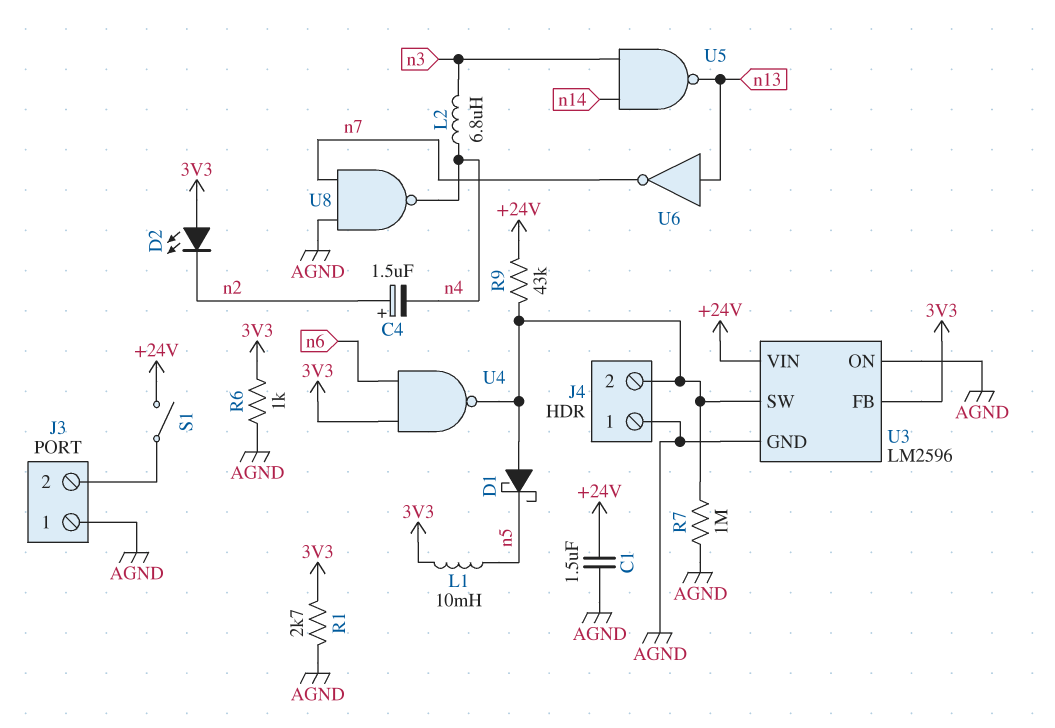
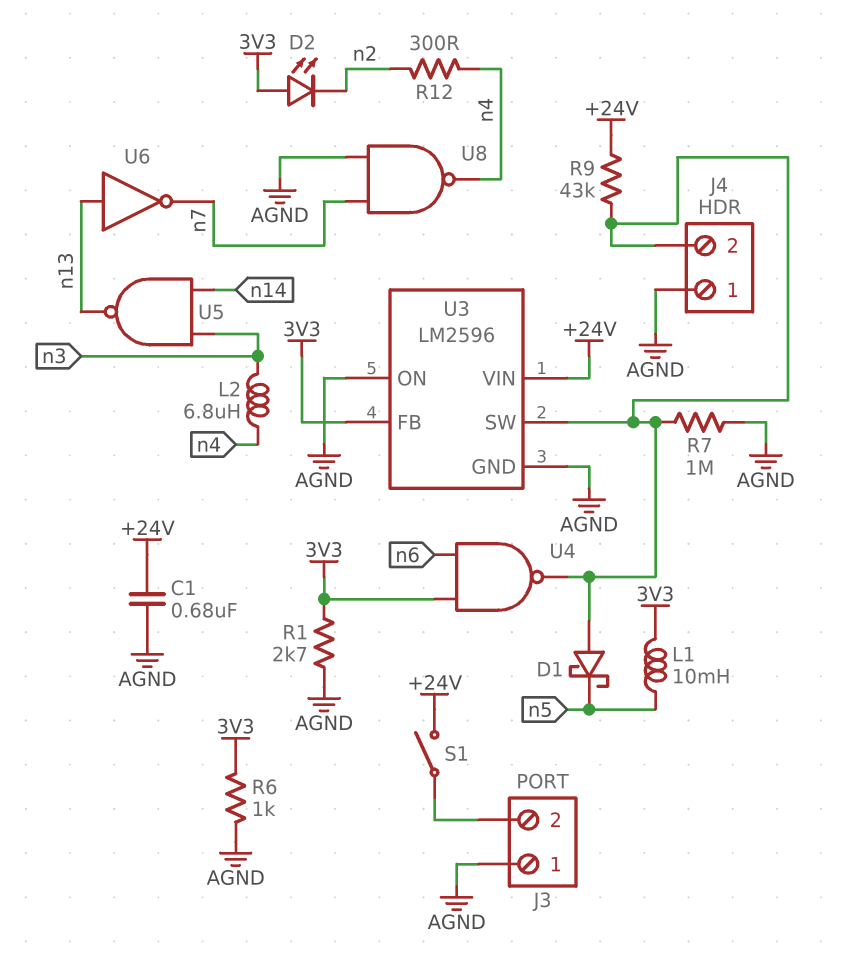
C1: 1.5uF (+24V, AGND) -> 680nF (+24V, AGND)
C4: 1.5uF (plus n2, minus n4) -> none
R12: none -> 300 (n2, n4)

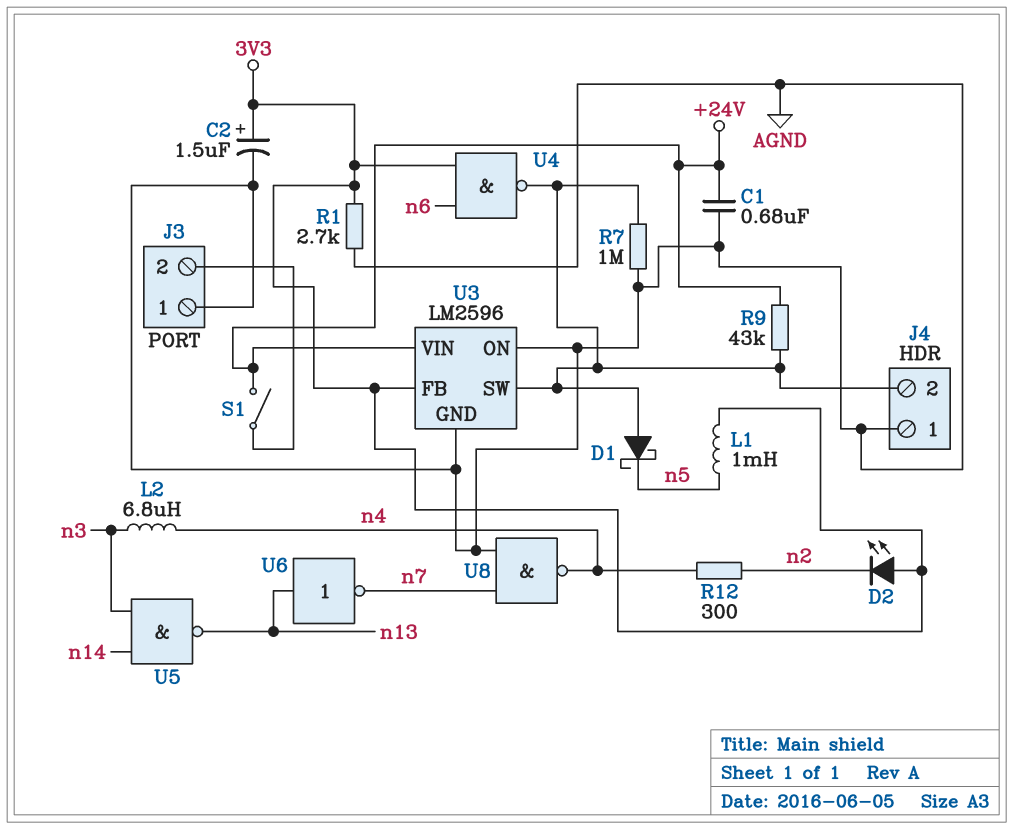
C2: none -> 1.5uF (plus 3V3, minus AGND)
L1: 10mH (3V3, n5) -> 1mH (3V3, n5)
R6: 1k (3V3, AGND) -> none

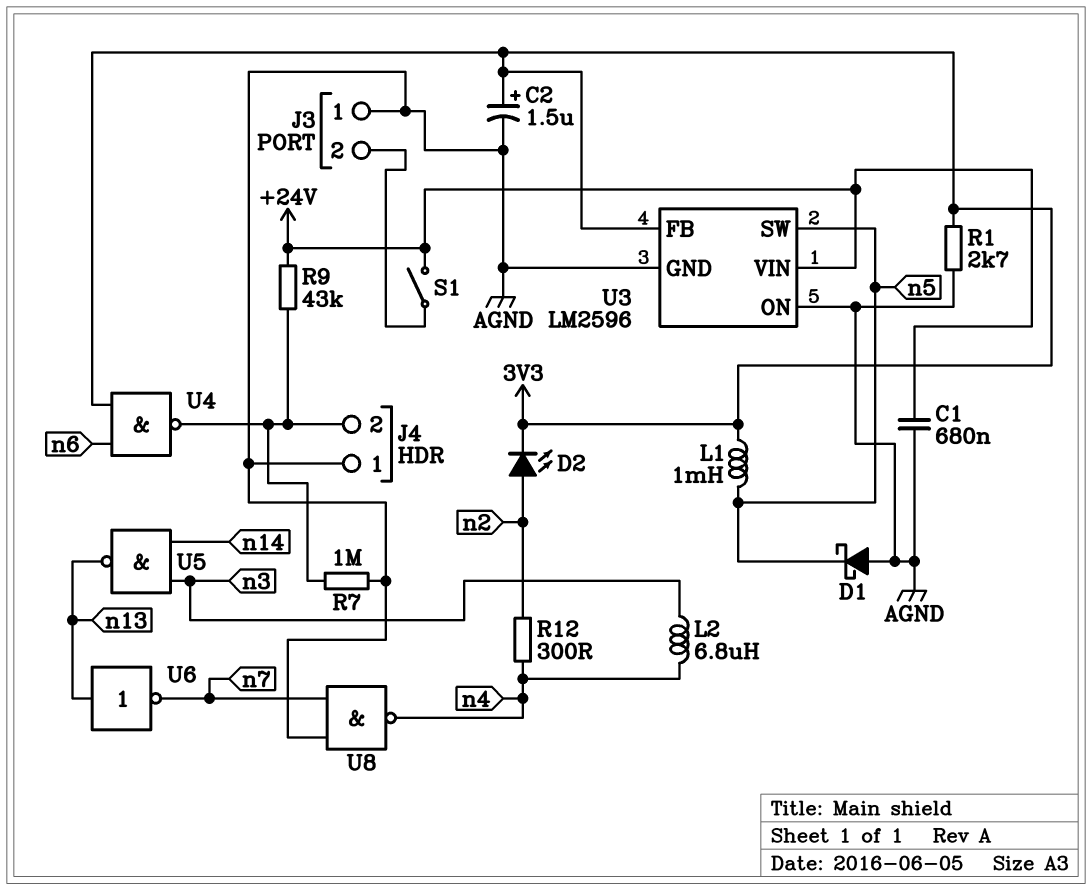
D1: schottky (A J4/2, K n5) -> schottky (A AGND, K n5)
D2: LED (A 3V3, K n2) -> LED (A n2, K 3V3)
U3 pin SW: J4/2 -> n5

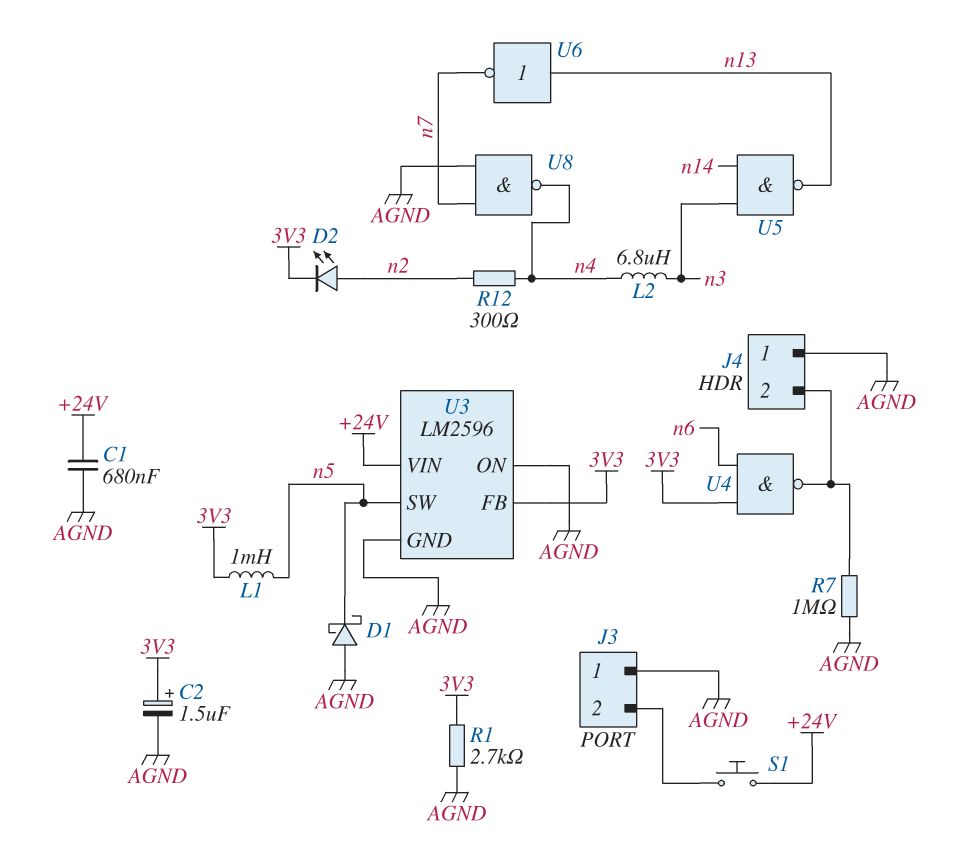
R9: 43k (+24V, J4/2) -> none
S1: switch (+24V, J3/2) -> button (+24V, J3/2)

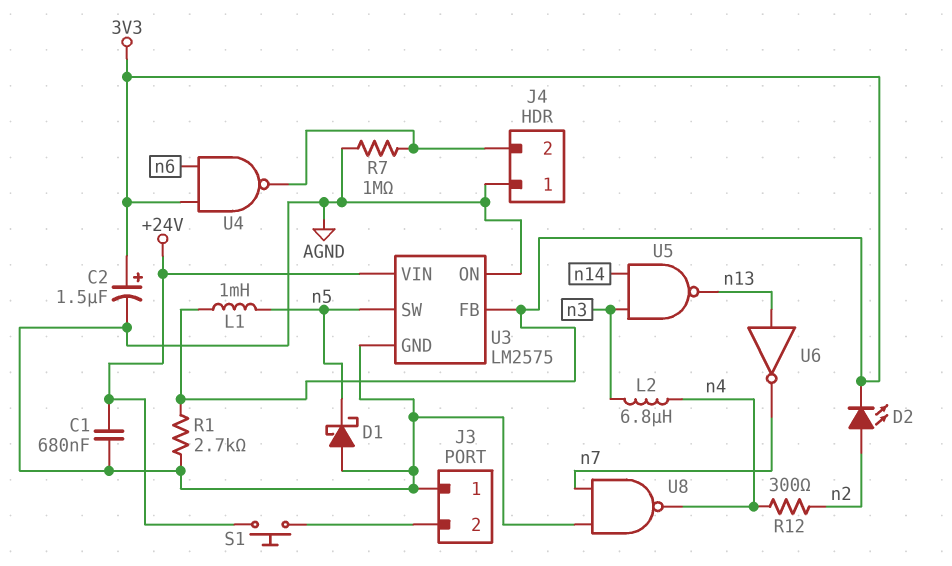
U3: LM2596 -> LM2575

